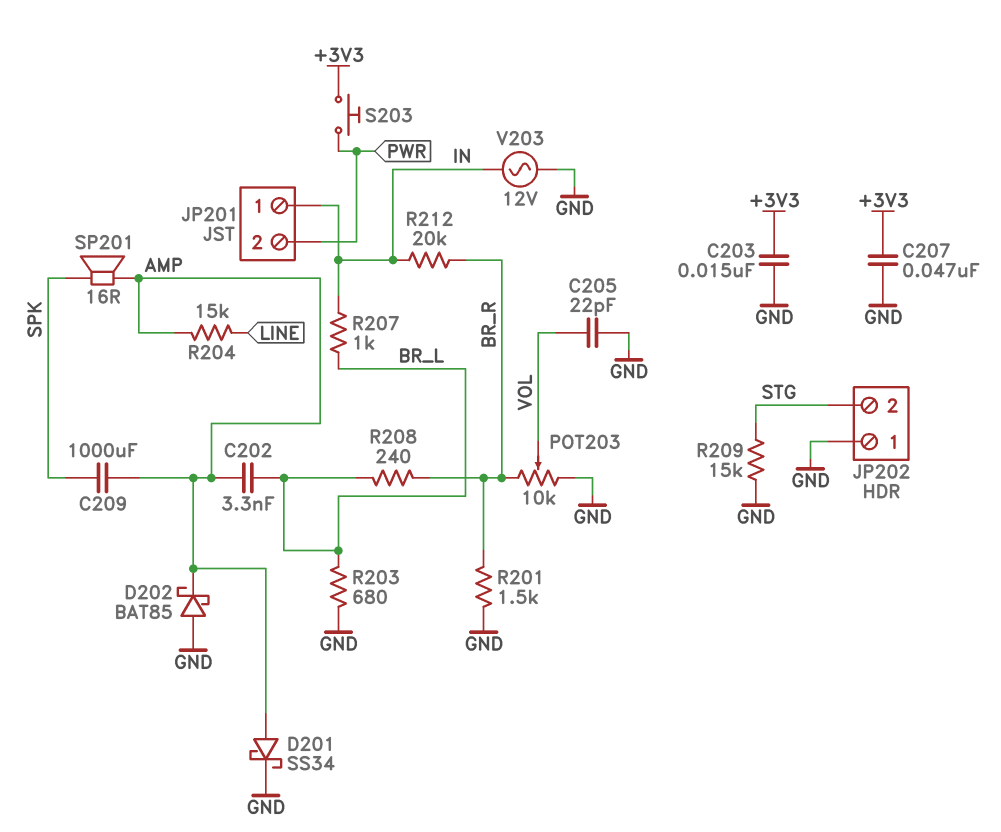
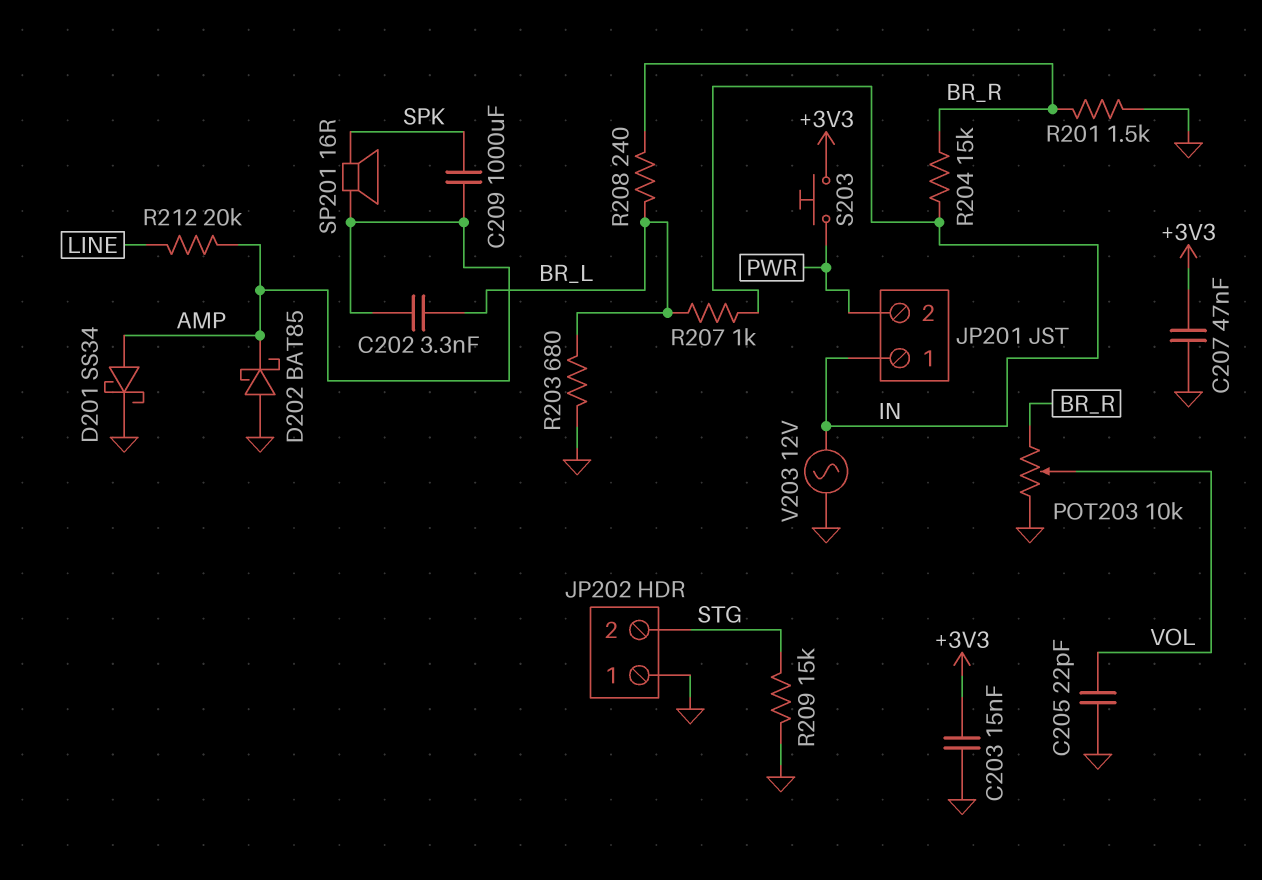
R204: 15k (AMP, LINE) -> 15k (BR_R, IN)
R212: 20k (BR_R, IN) -> 20k (AMP, LINE)

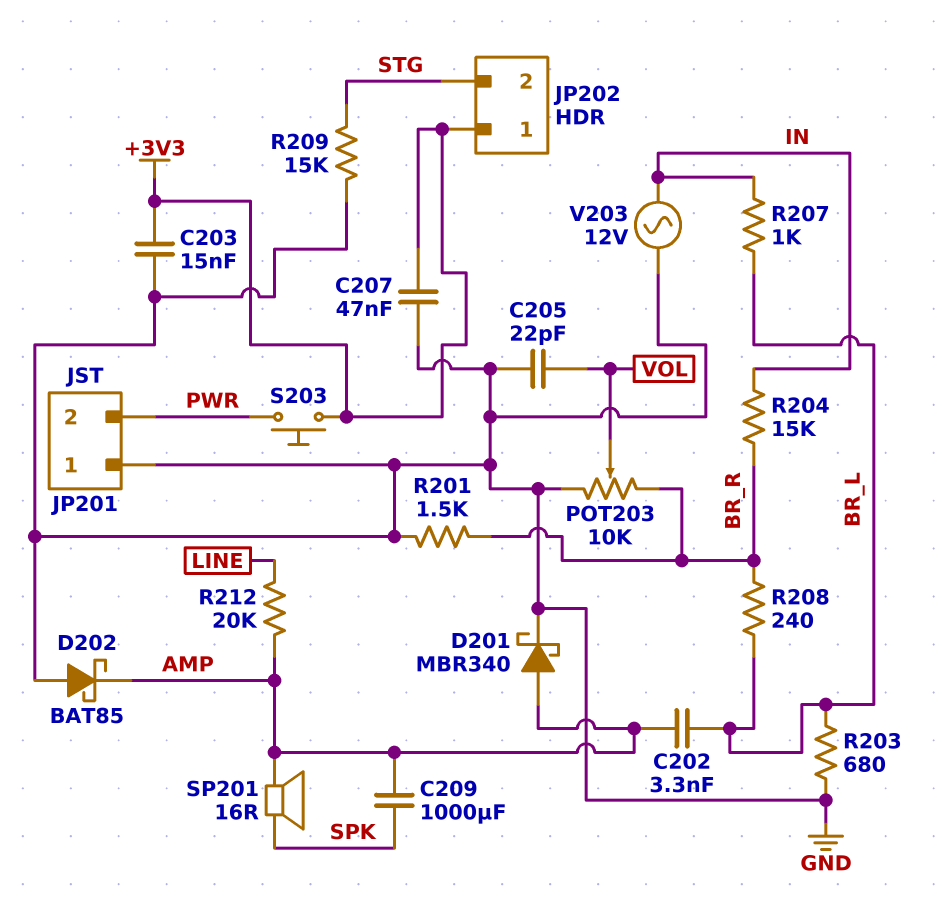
D201: schottky SS34 (A AMP, K GND) -> schottky MBR340 (A AMP, K GND)
JP201 pin 1: IN -> GND
JP202 pin 1: GND -> +3V3

